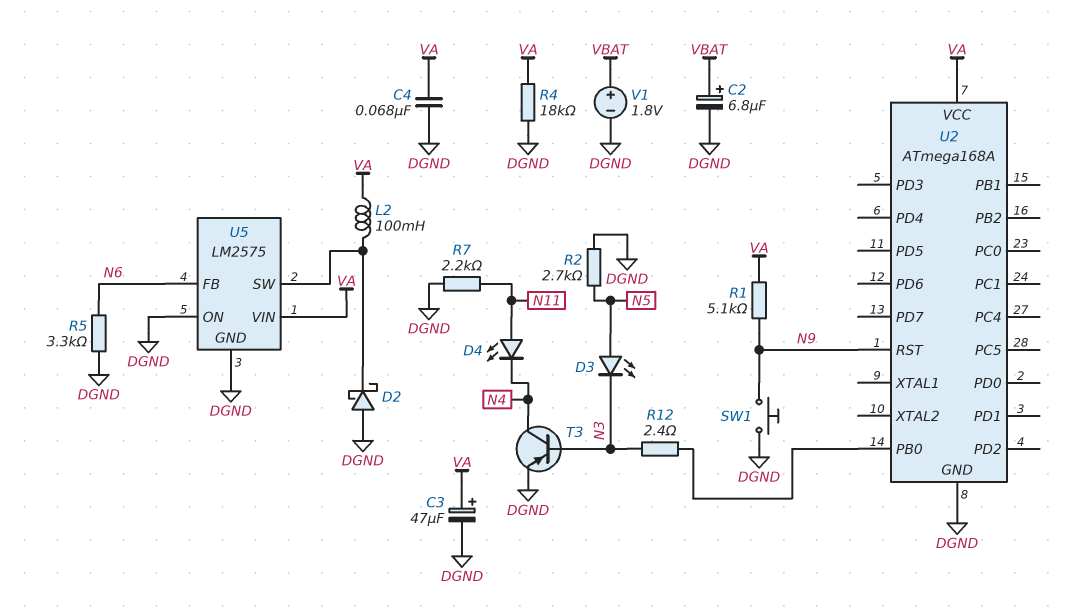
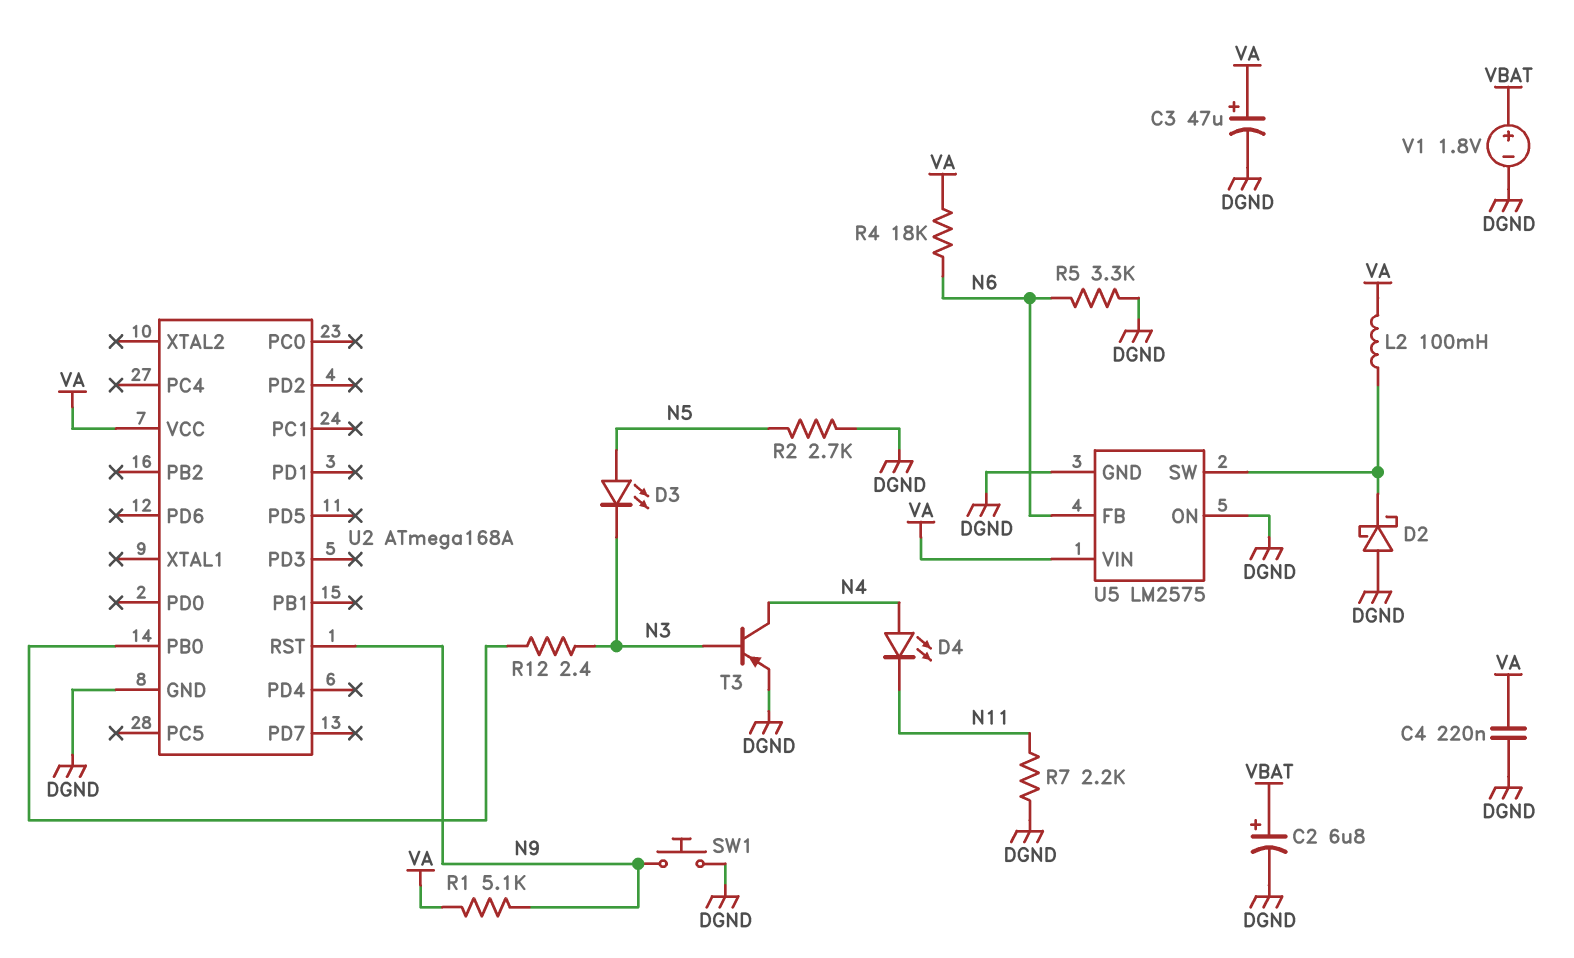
C4: 68nF (DGND, VA) -> 220nF (DGND, VA)
D4: LED (A N11, K N4) -> LED (A N4, K N11)
R4: 18k (DGND, VA) -> 18k (N6, VA)

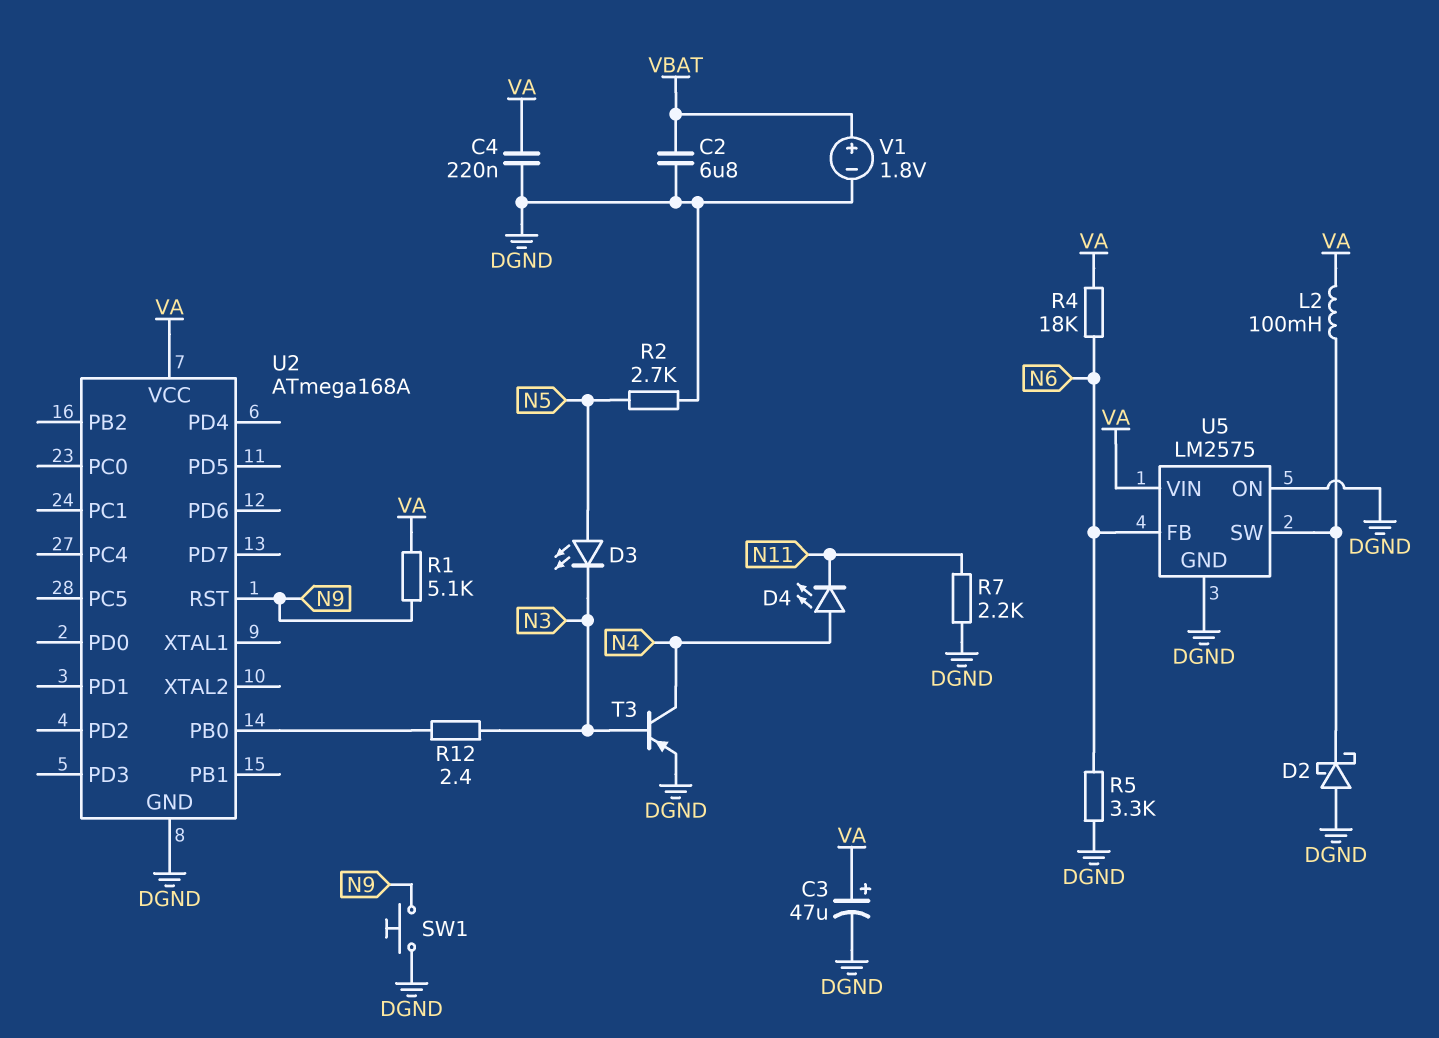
C2: 6.8uF (plus VBAT, minus DGND) -> 6.8uF (DGND, VBAT)

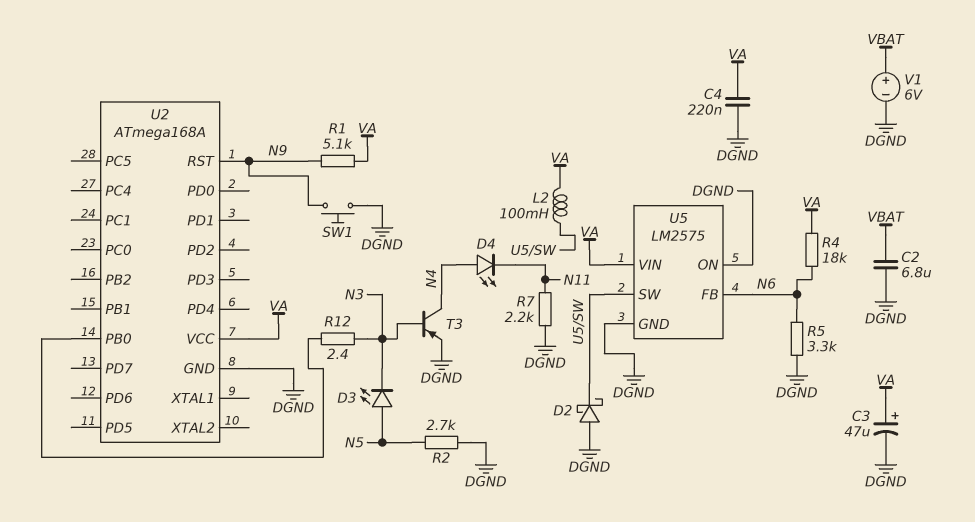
V1: 1.8V (plus VBAT, minus DGND) -> 6V (plus VBAT, minus DGND)

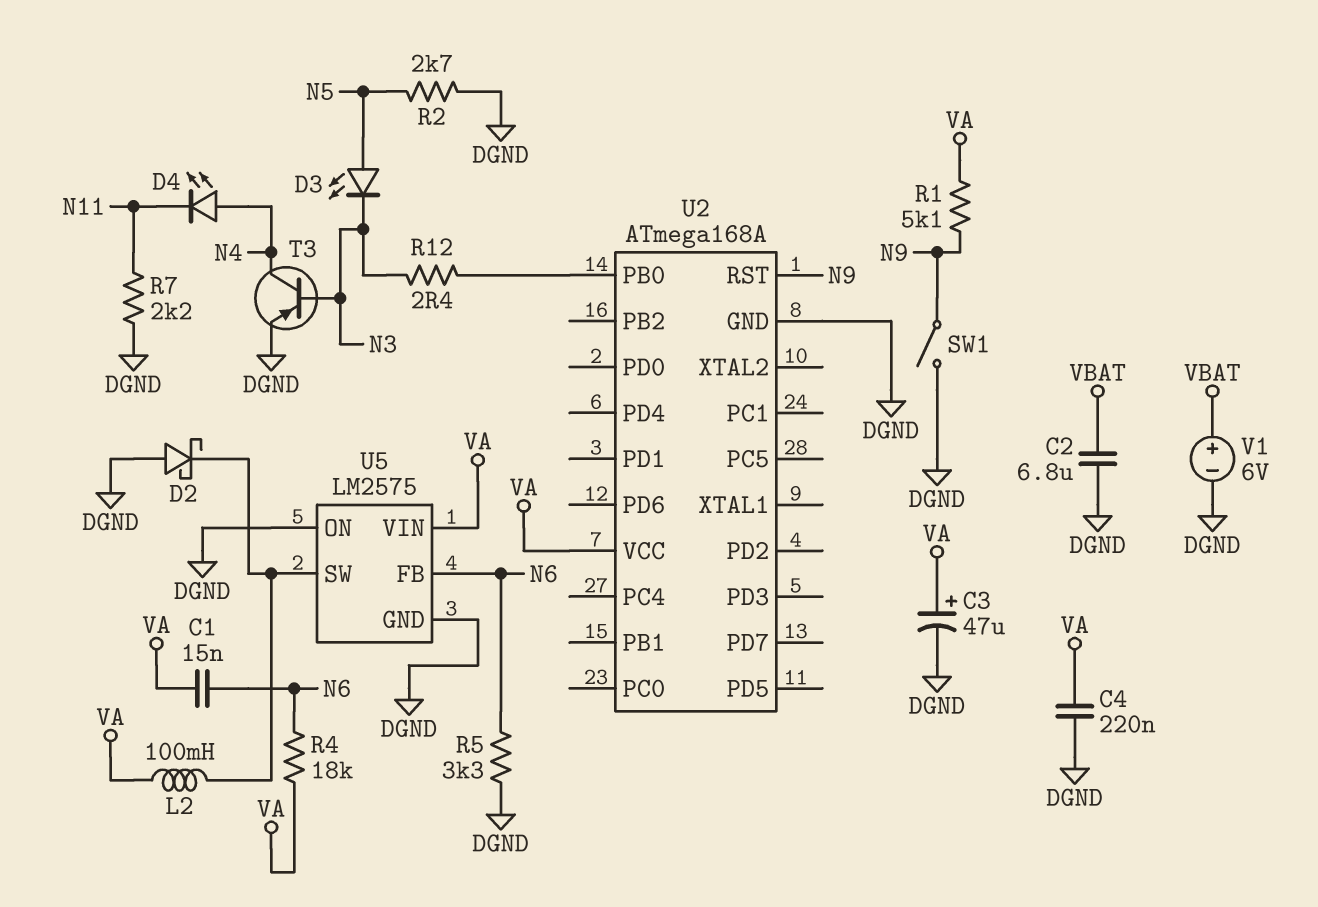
C1: none -> 15nF (N6, VA)
SW1: button (DGND, N9) -> switch (DGND, N9)

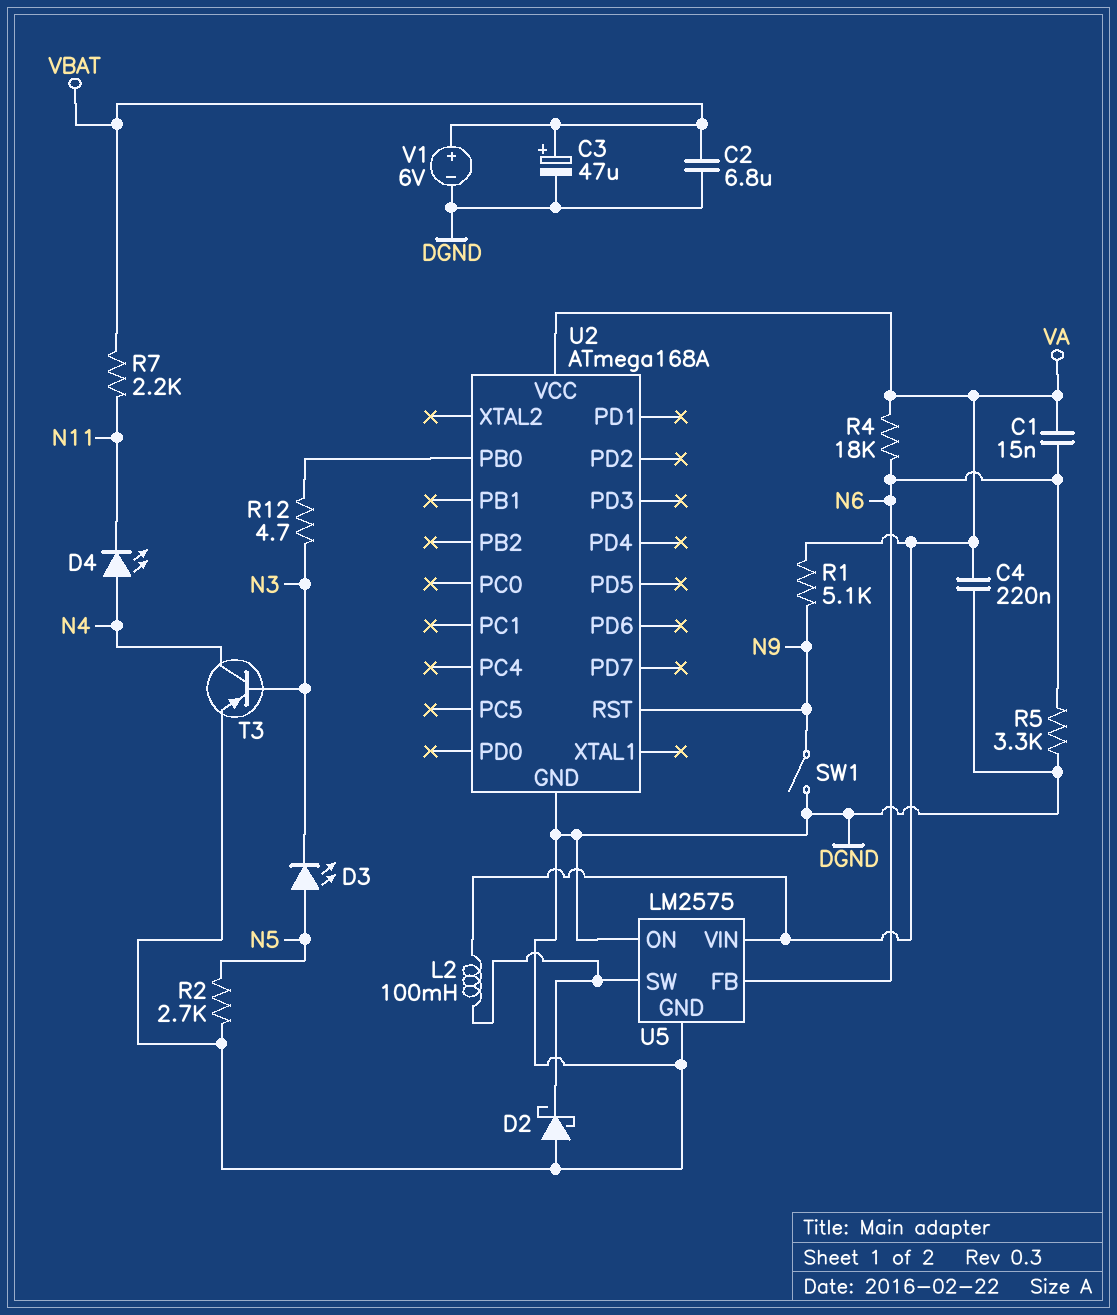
C3: 47uF (plus VA, minus DGND) -> 47uF (plus VBAT, minus DGND)
R7: 2.2k (DGND, N11) -> 2.2k (N11, VBAT)
R12: 2.4 (N3, U2/PB0) -> 4.7 (N3, U2/PB0)

